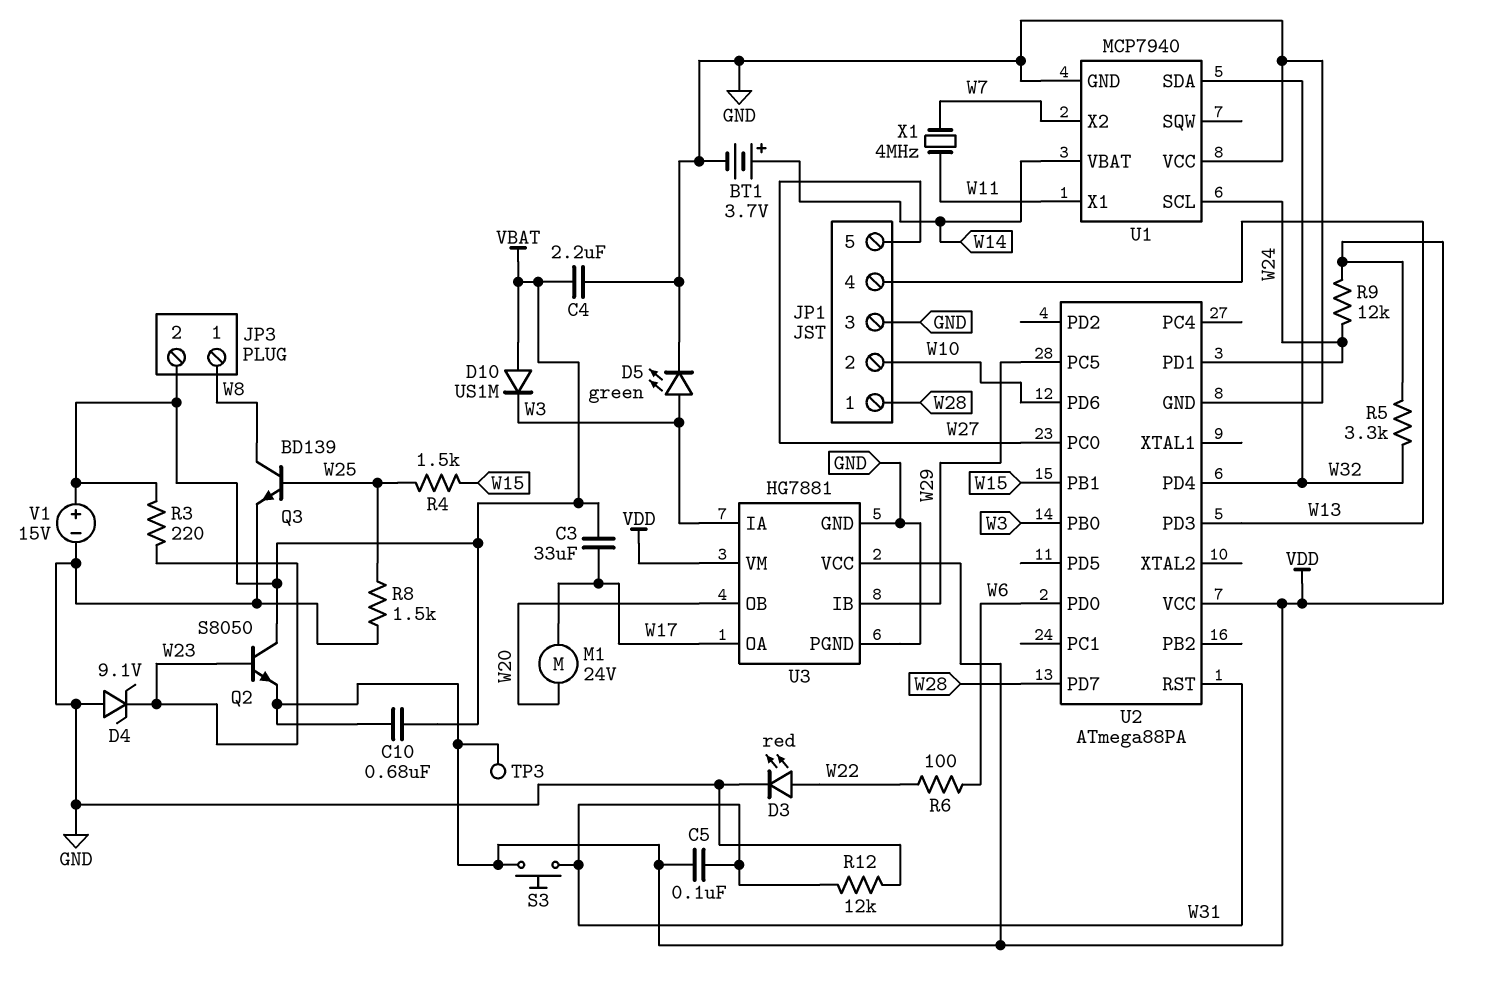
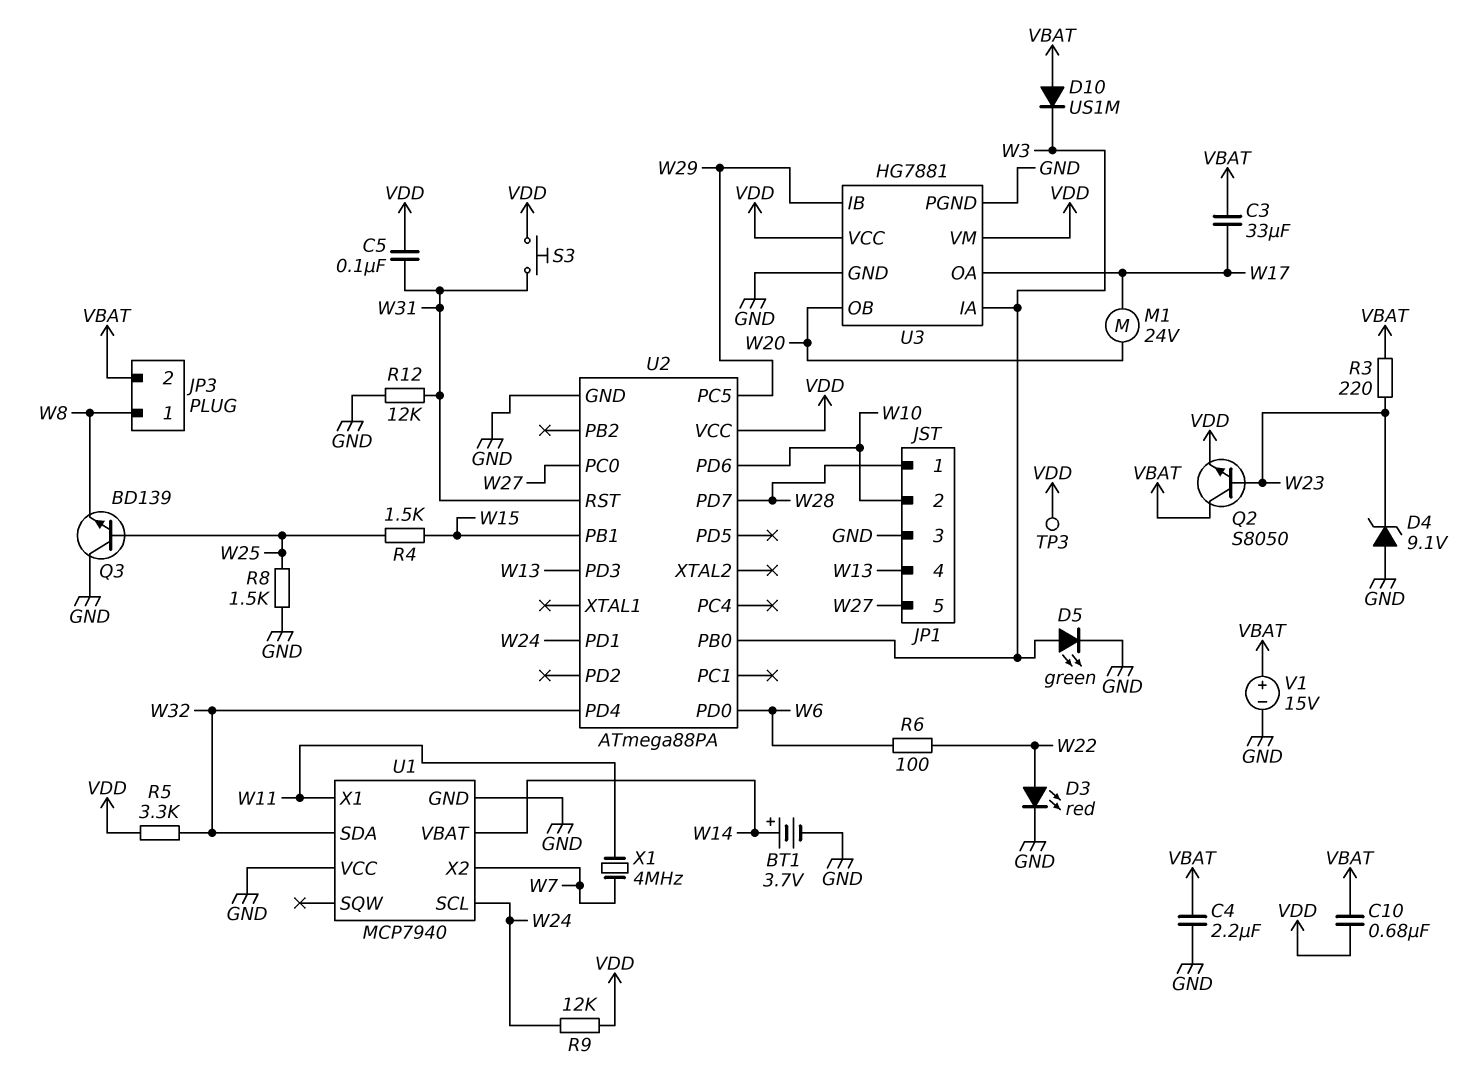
Q3: NPN BD139 (B W25, C W8, E GND) -> NPN BD139 (B W25, C GND, E W8)

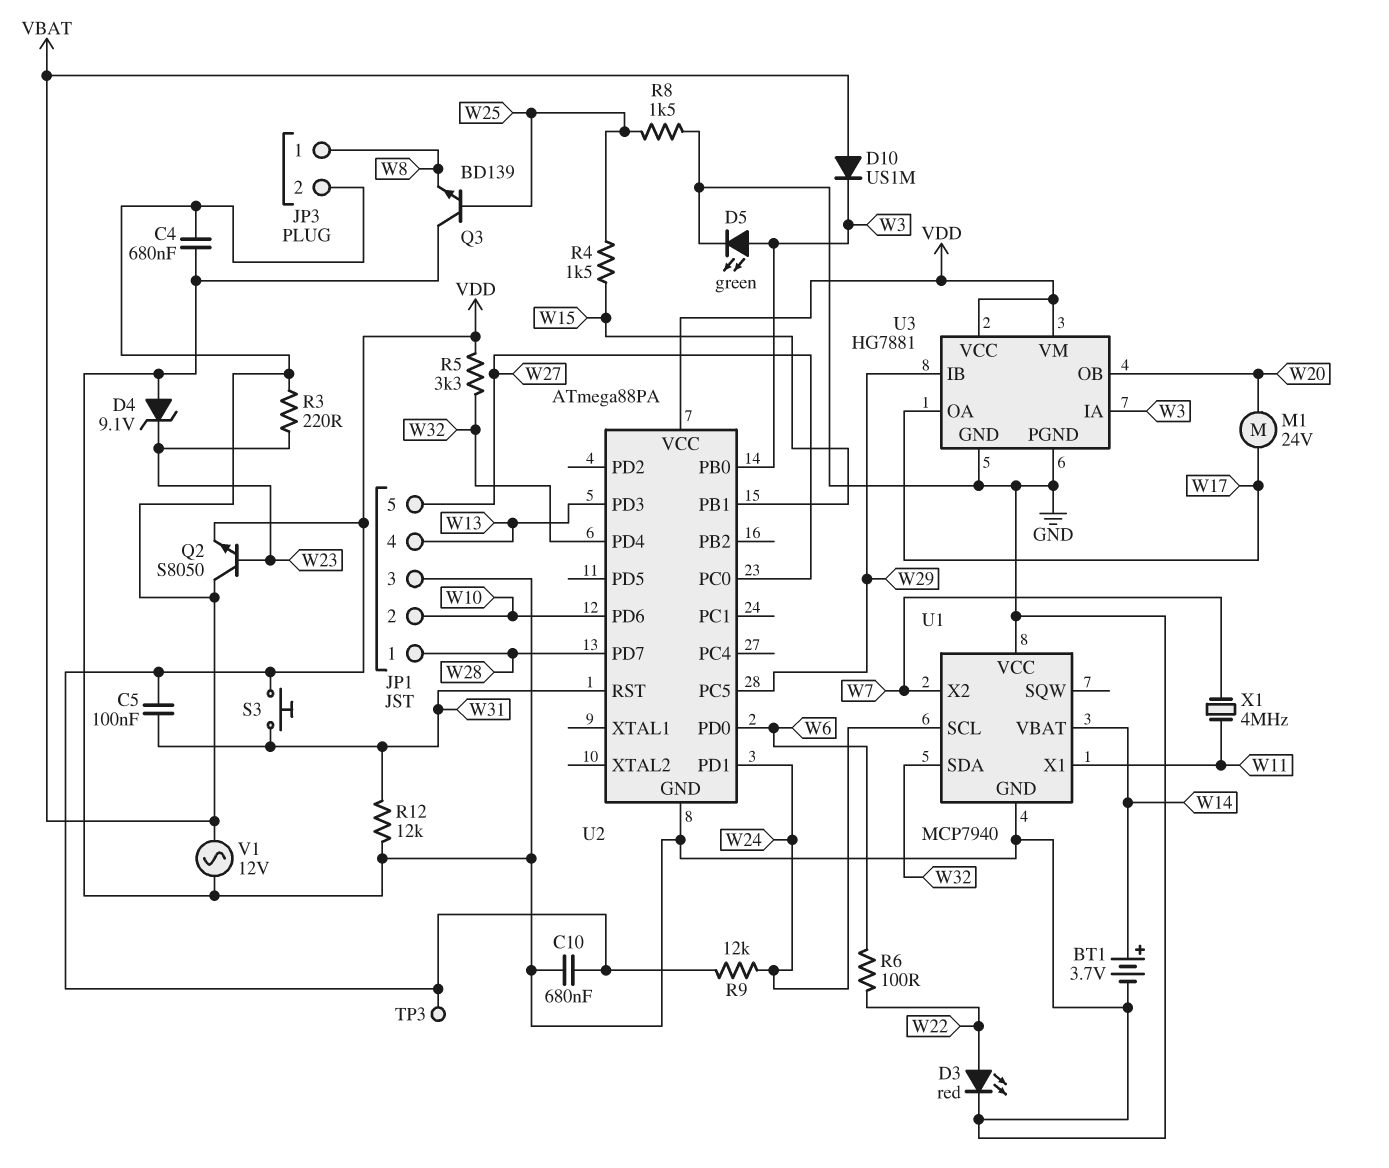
C3: 33uF (VBAT, W17) -> none
C4: 2.2uF (GND, VBAT) -> 680nF (GND, VBAT)
C10: 680nF (VBAT, VDD) -> 680nF (GND, VDD)
V1: 15V (plus VBAT, minus GND) -> AC 12V (GND, VBAT)

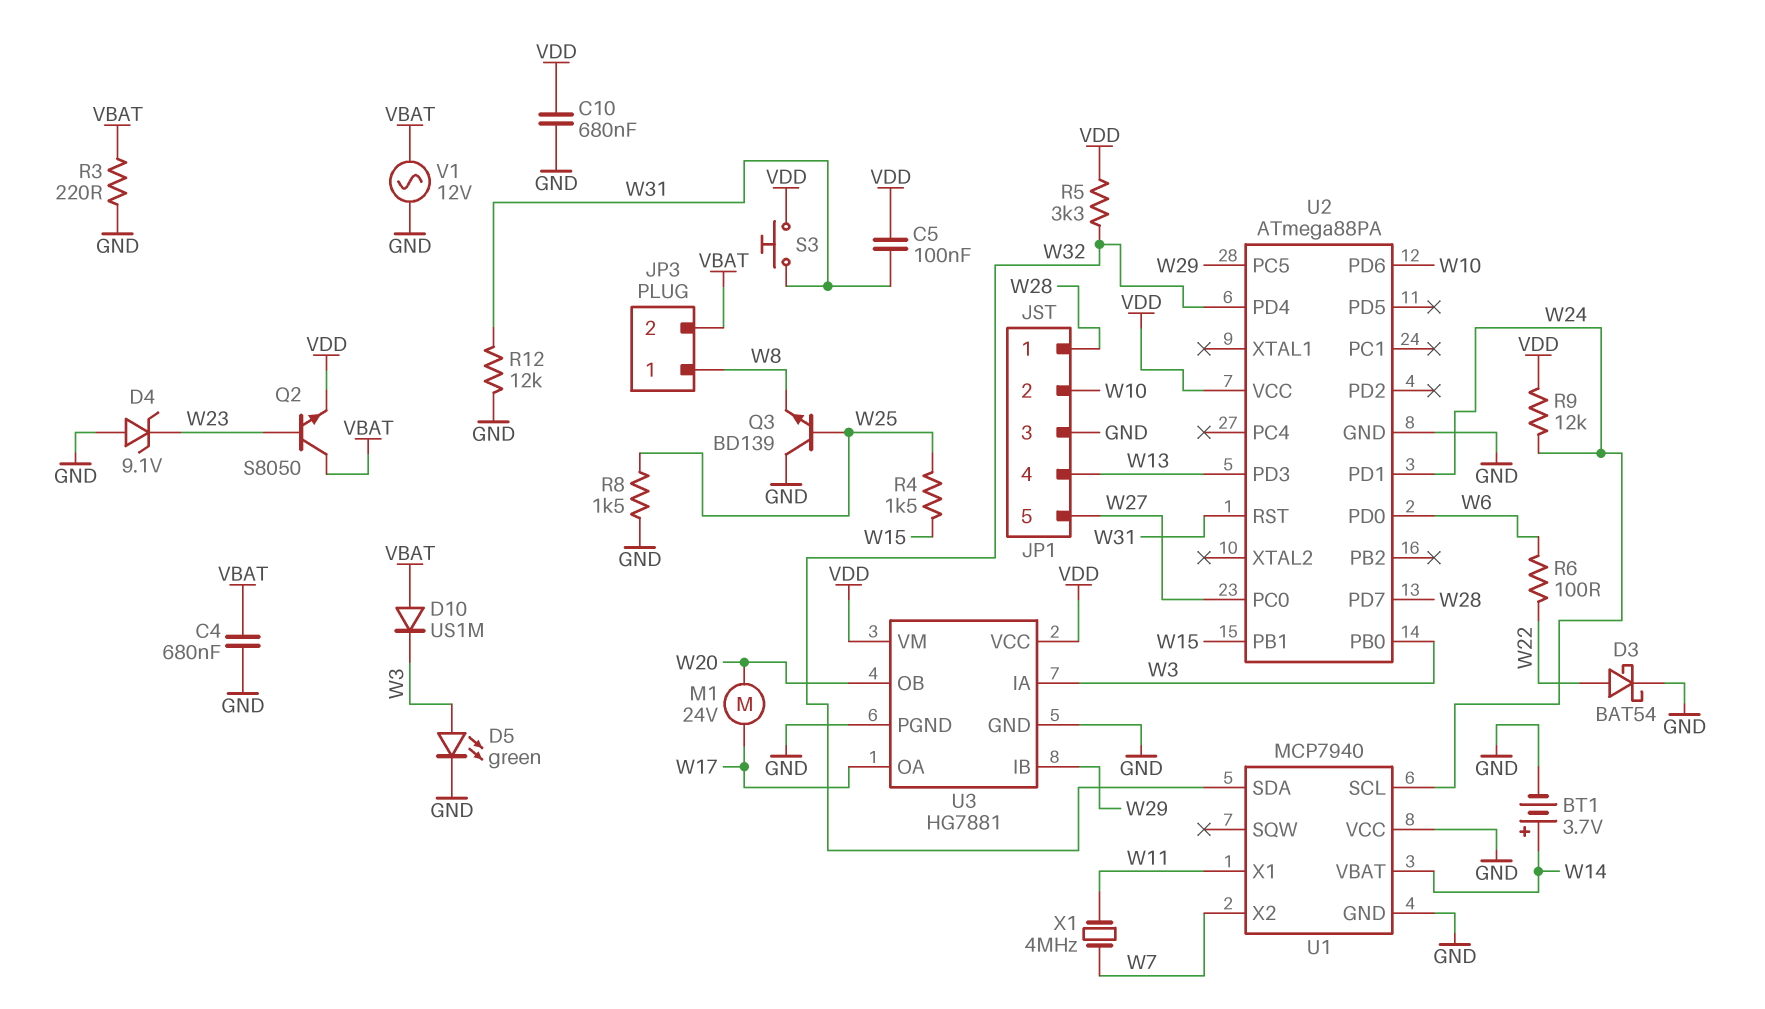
D3: LED red (A W22, K GND) -> schottky BAT54 (A W22, K GND)
R3: 220 (VBAT, W23) -> 220 (GND, VBAT)
TP3: test point (VDD) -> none

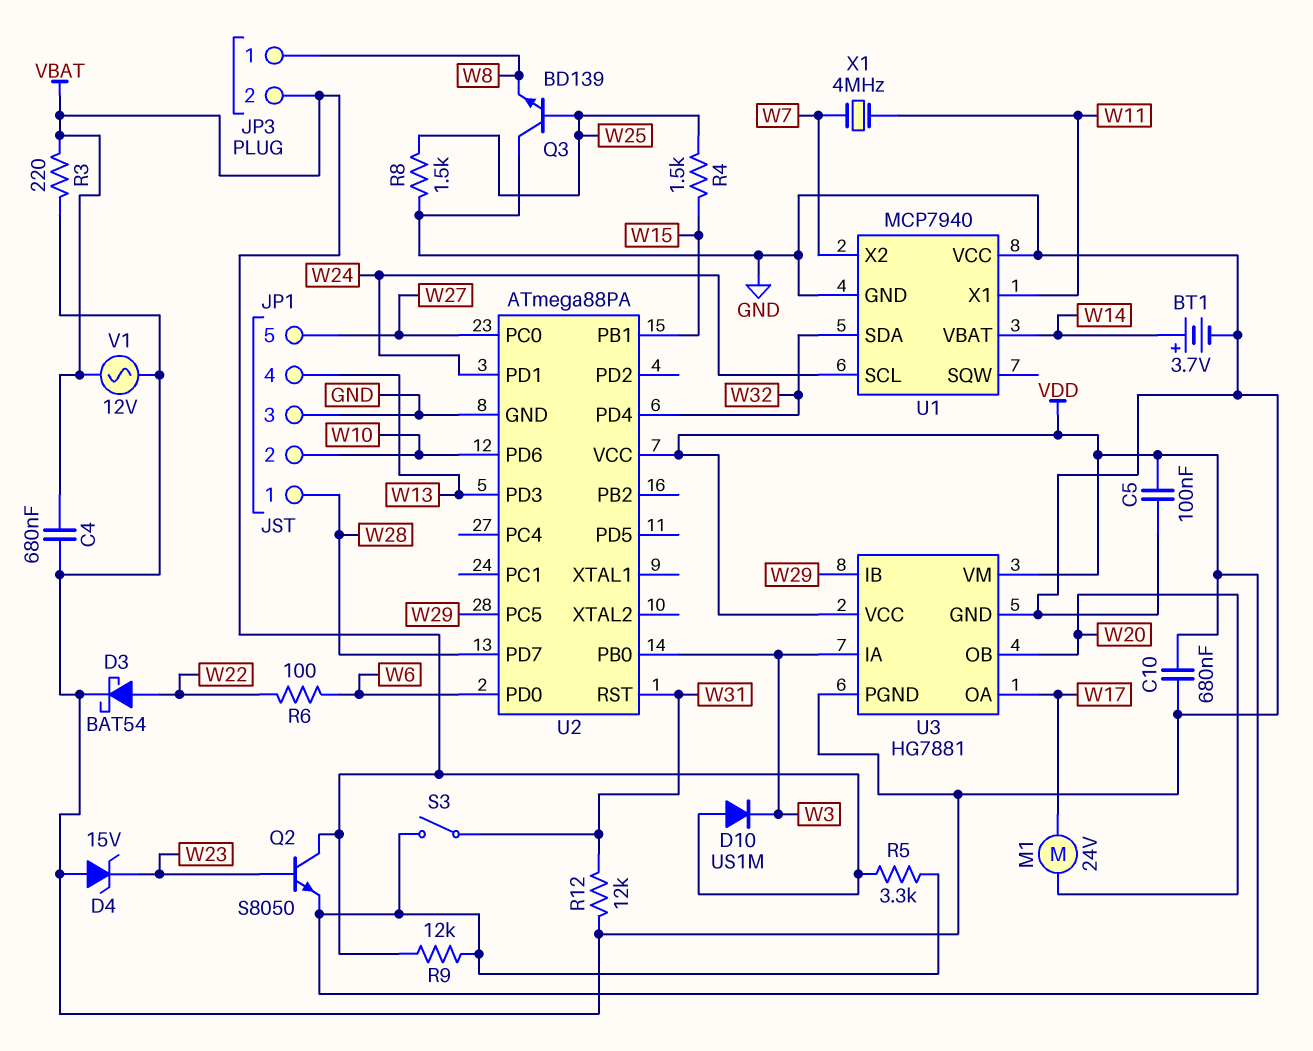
C5: 100nF (VDD, W31) -> 100nF (GND, VDD)
D4: zener 9.1V (A GND, K W23) -> zener 15V (A GND, K W23)
D5: LED green (A W3, K GND) -> none
R5: 3.3k (VDD, W32) -> 3.3k (VBAT, VDD)
R9: 12k (VDD, W24) -> 12k (VBAT, VDD)
S3: button (VDD, W31) -> switch (VDD, W31)

